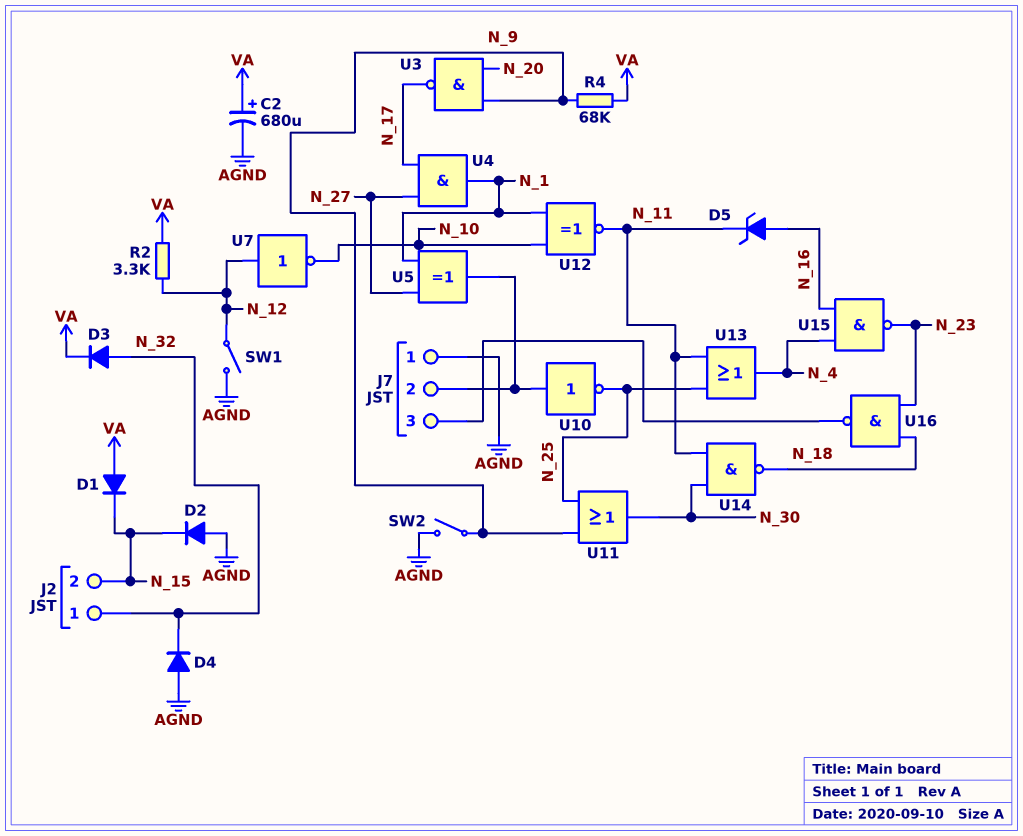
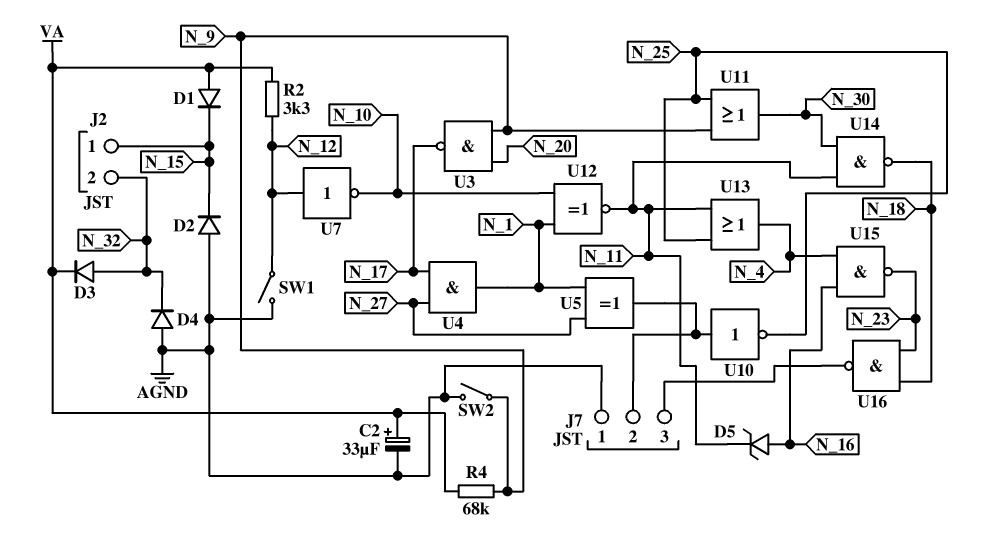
C2: 680uF (plus VA, minus AGND) -> 33uF (plus VA, minus AGND)
J2 pin 1: N_32 -> N_15
J2 pin 2: N_15 -> N_32

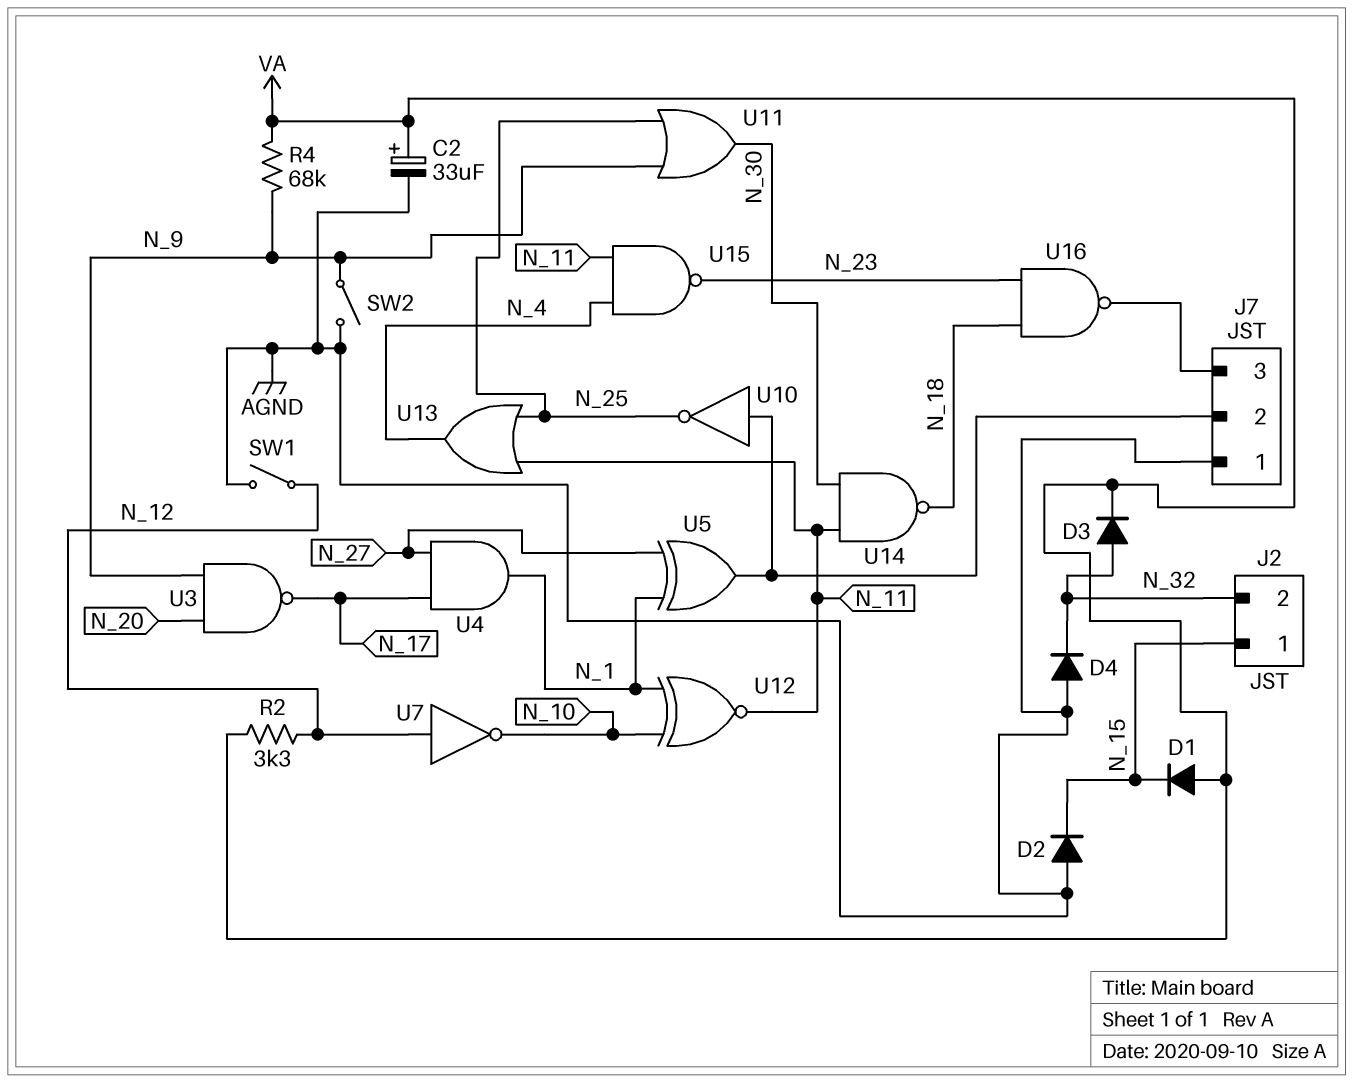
D5: zener (A N_16, K N_11) -> none
U15: NAND (in N_4, in N_16, out N_23) -> NAND (in N_4, in N_11, out N_23)

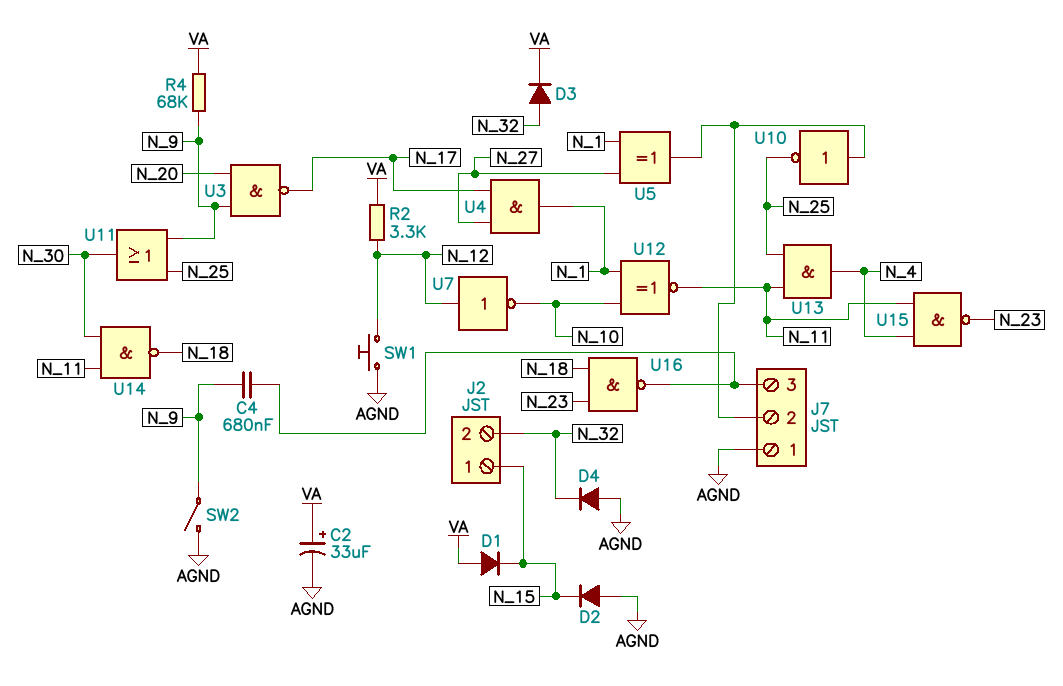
C4: none -> 680nF (J7/3, N_9)
SW1: switch (AGND, N_12) -> button (AGND, N_12)
U13: OR (in N_11, in N_25, out N_4) -> AND (in N_11, in N_25, out N_4)

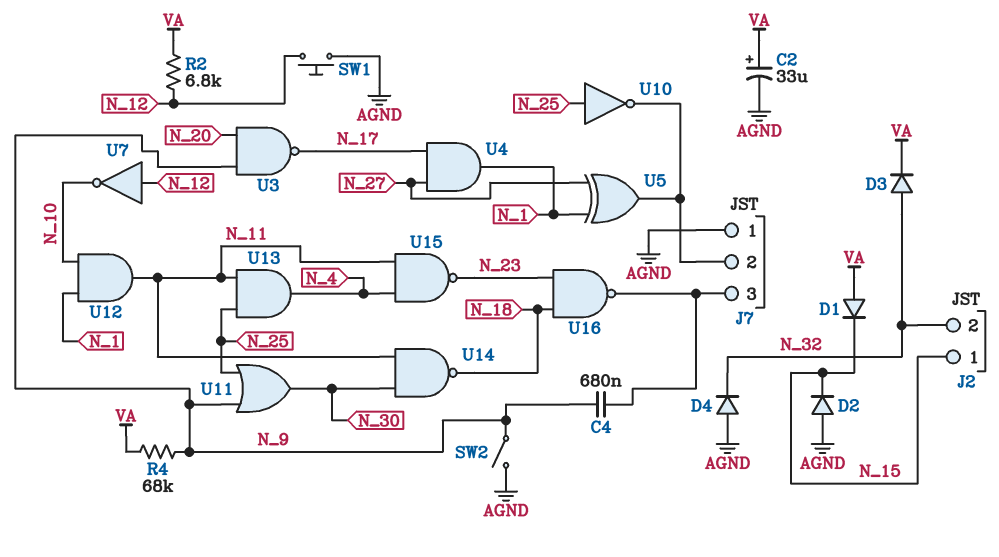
R2: 3.3k (N_12, VA) -> 6.8k (N_12, VA)
U10: NOT (in J7/2, out N_25) -> NOT (in N_25, out J7/2)
U12: XNOR (in N_1, in N_10, out N_11) -> AND (in N_1, in N_10, out N_11)

